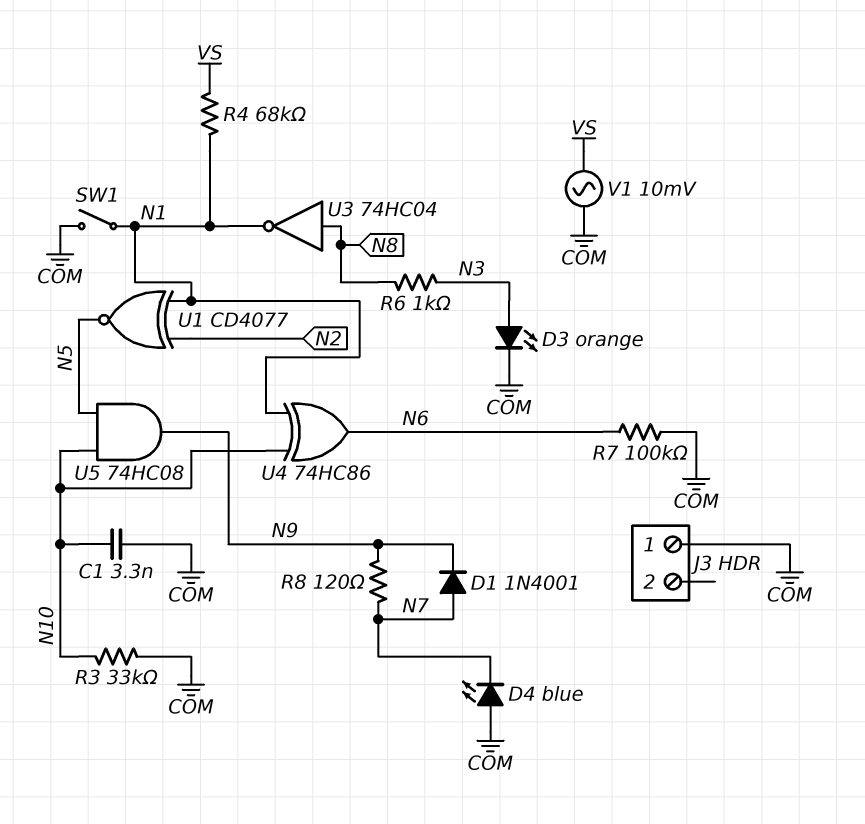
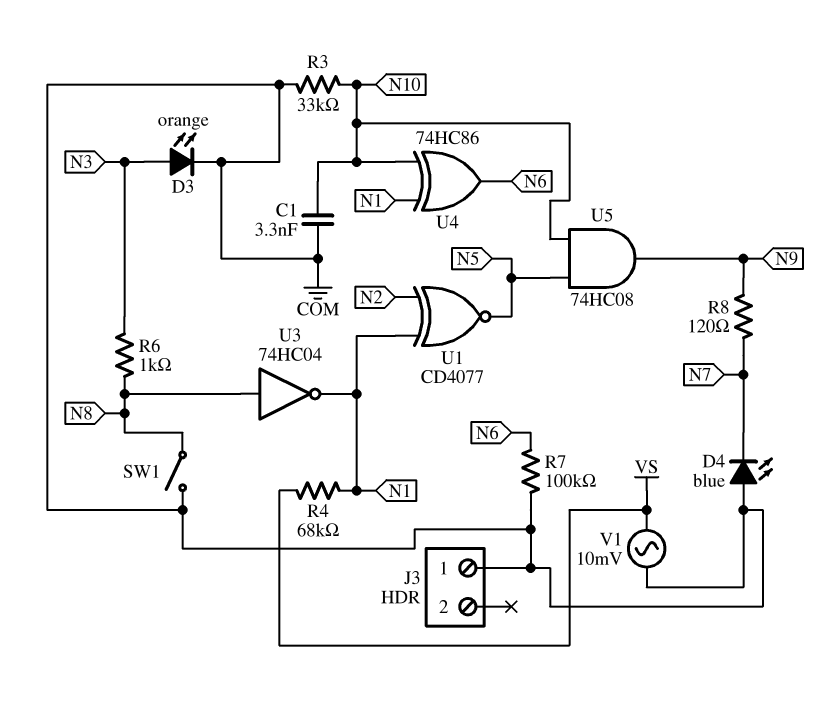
D1: diode 1N4001 (A N7, K N9) -> none
SW1: switch (COM, N1) -> switch (COM, N8)

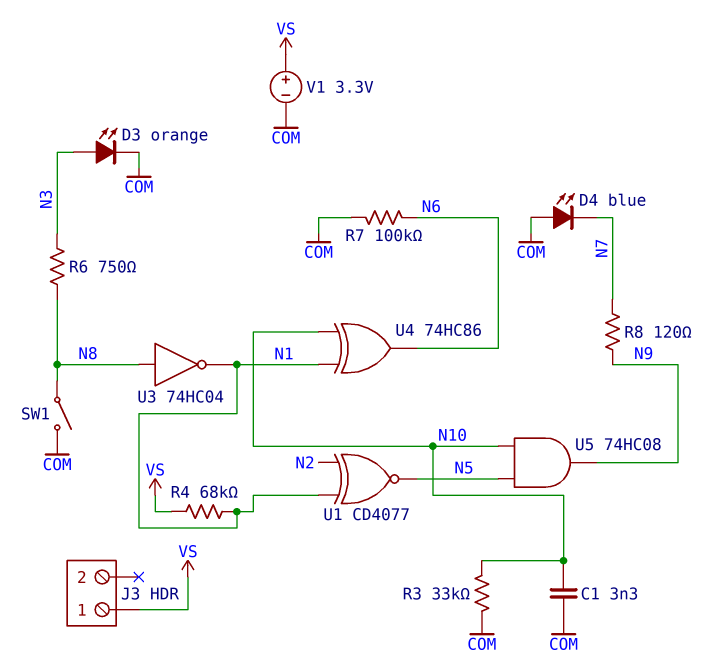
J3 pin 1: COM -> VS
R6: 1k (N3, N8) -> 750 (N3, N8)
V1: AC 10mV (COM, VS) -> 3.3V (plus VS, minus COM)

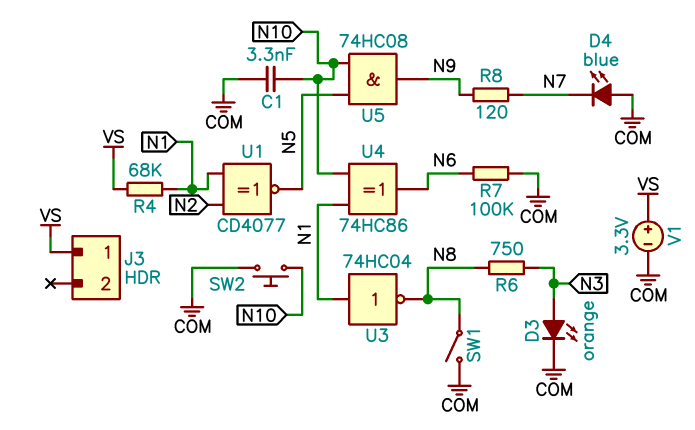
R3: 33k (COM, N10) -> none
SW2: none -> button (COM, N10)
U3: NOT 74HC04 (in N8, out N1) -> NOT 74HC04 (in N1, out N8)

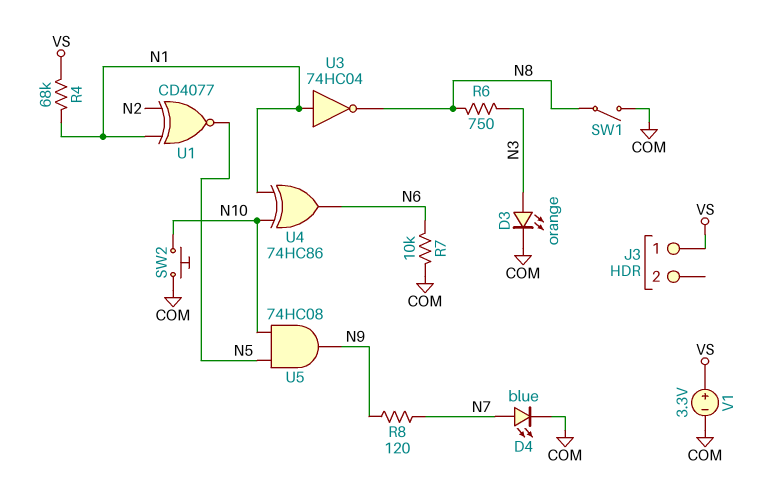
C1: 3.3nF (COM, N10) -> none
D4: LED blue (A COM, K N7) -> LED blue (A N7, K COM)
R7: 100k (COM, N6) -> 10k (COM, N6)

